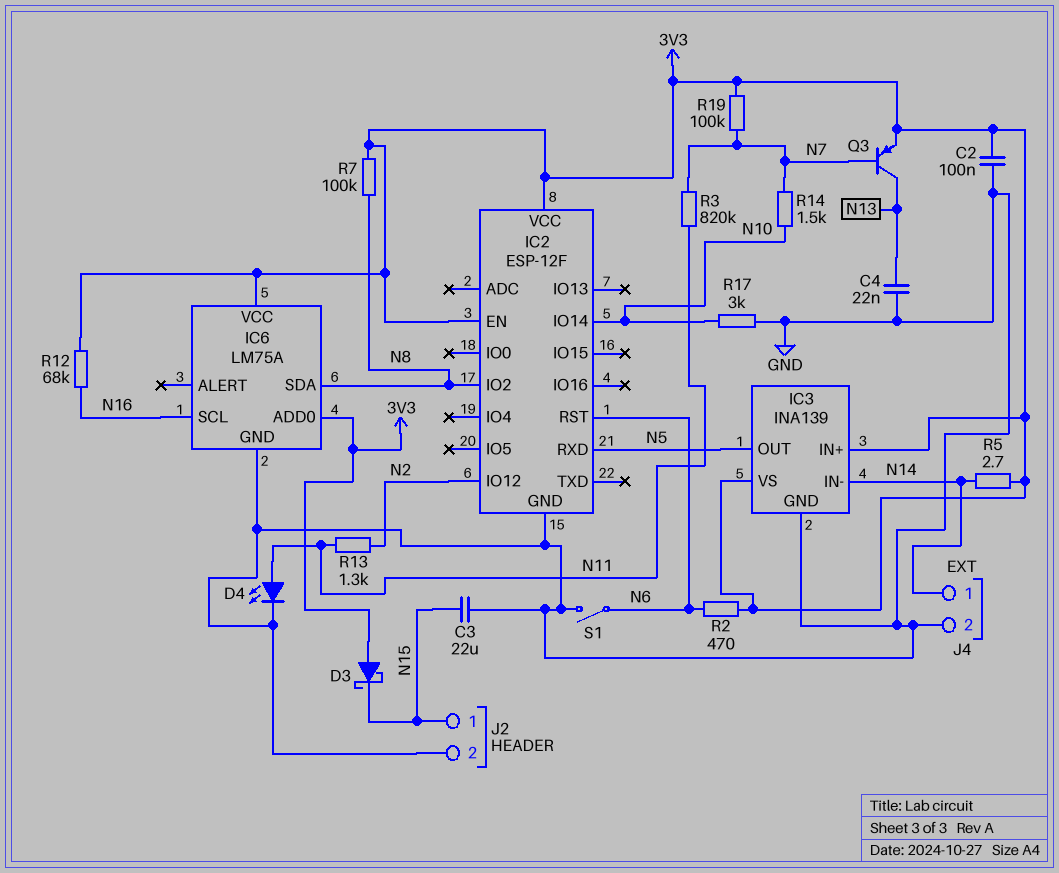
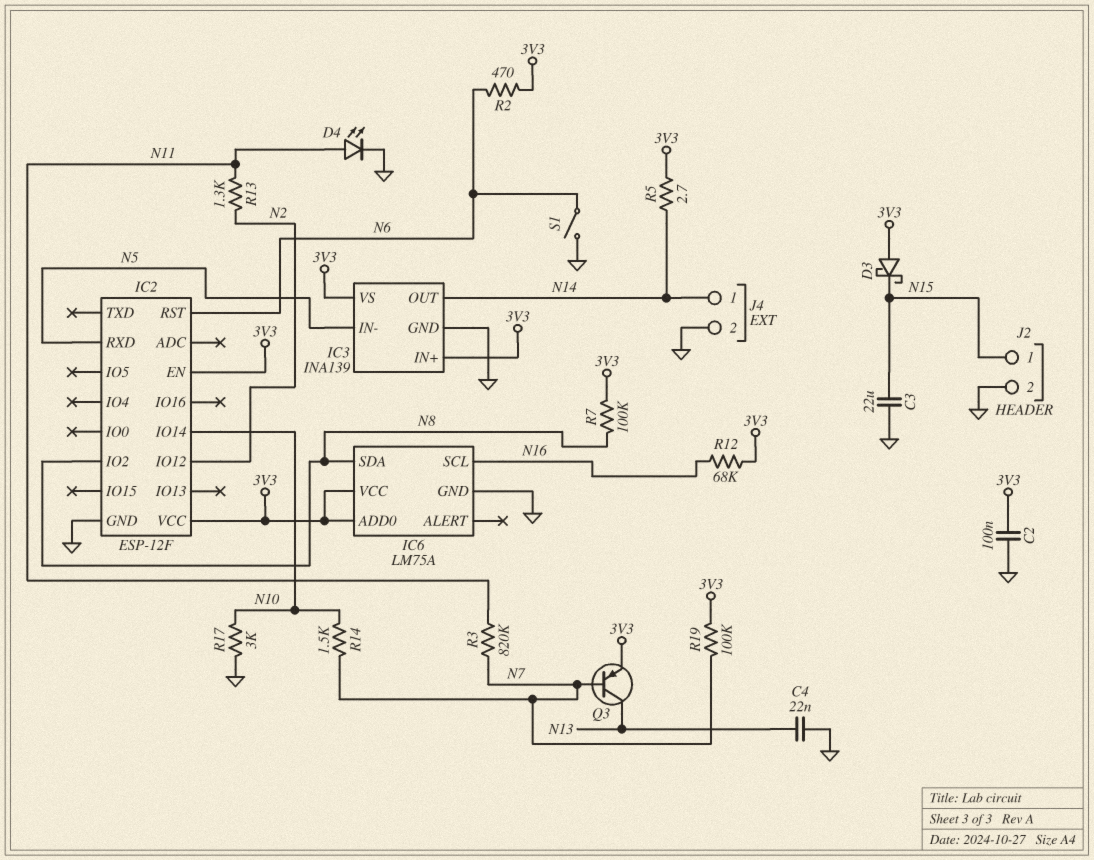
IC3 pin IN-: N14 -> N5
IC3 pin OUT: N5 -> N14

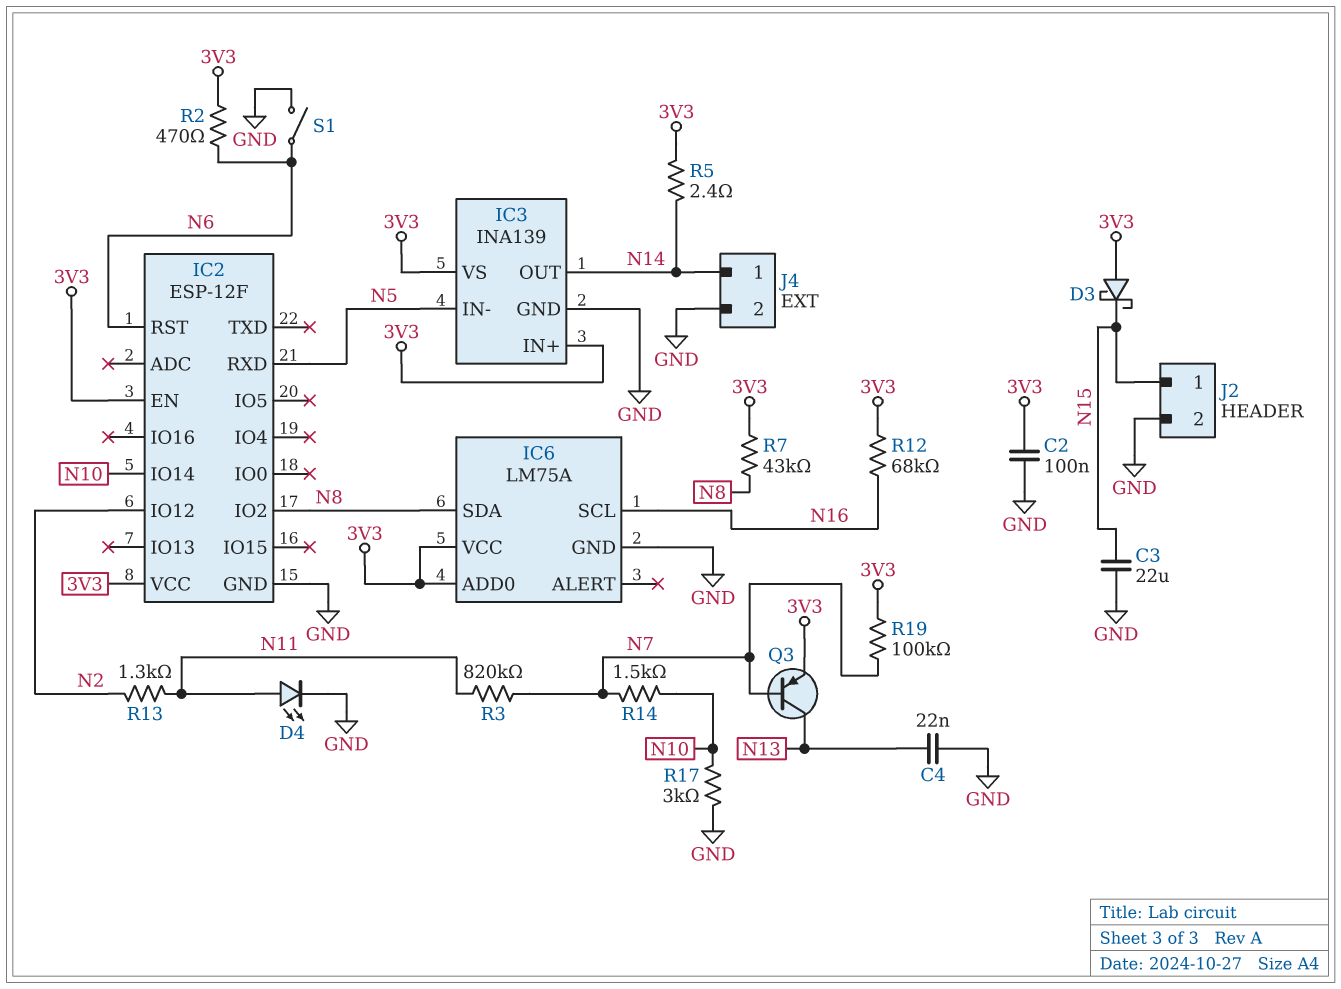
R5: 2.7 (3V3, N14) -> 2.4 (3V3, N14)
R7: 100k (3V3, N8) -> 43k (3V3, N8)

